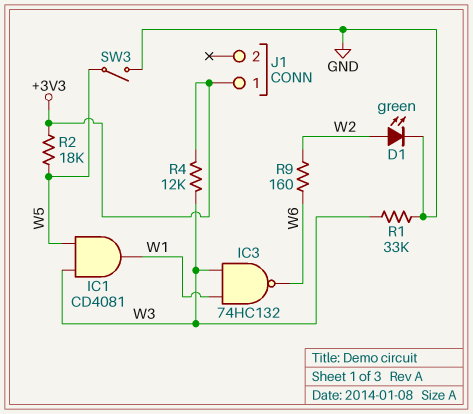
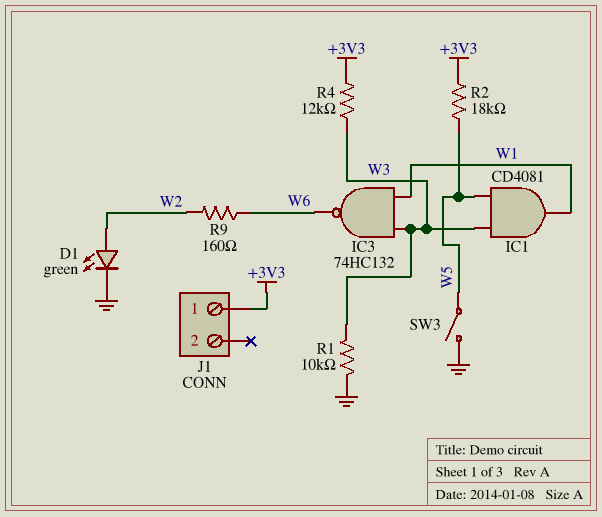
R1: 33k (GND, W3) -> 10k (GND, W3)

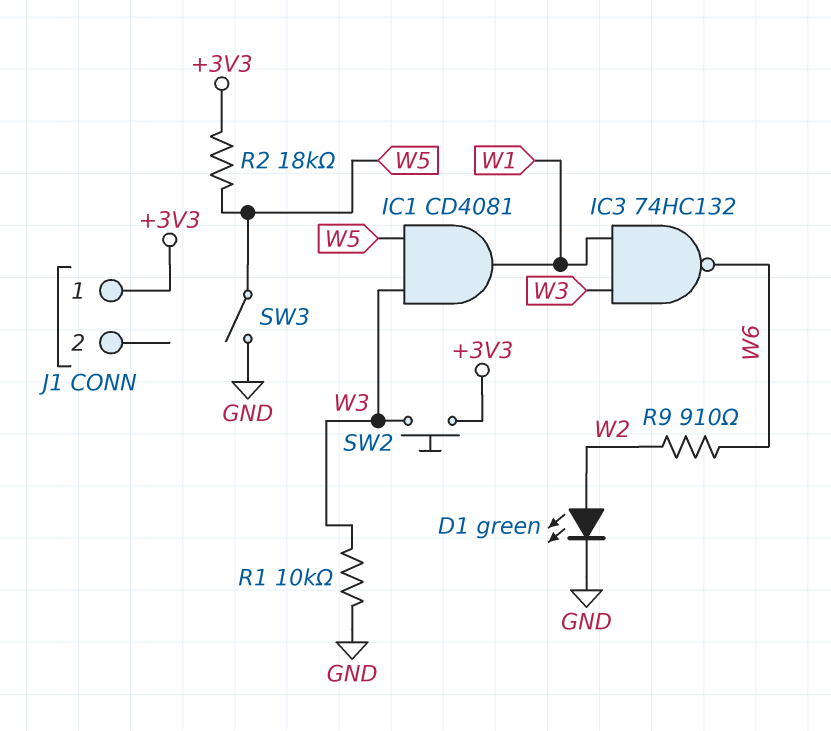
R4: 12k (+3V3, W3) -> none
R9: 160 (W2, W6) -> 910 (W2, W6)
SW2: none -> button (+3V3, W3)

